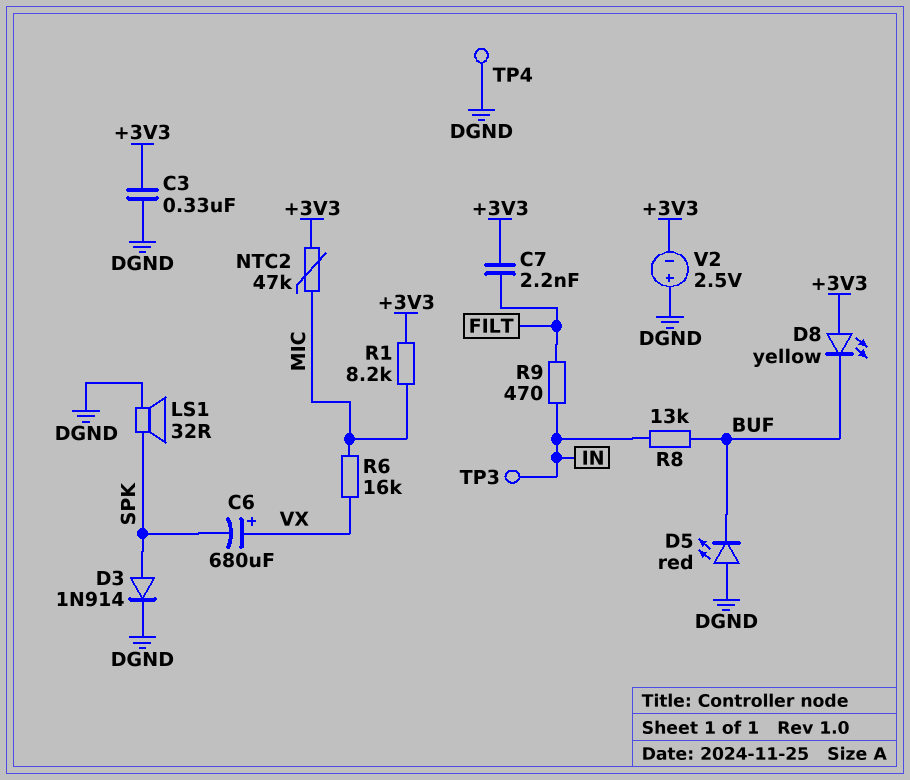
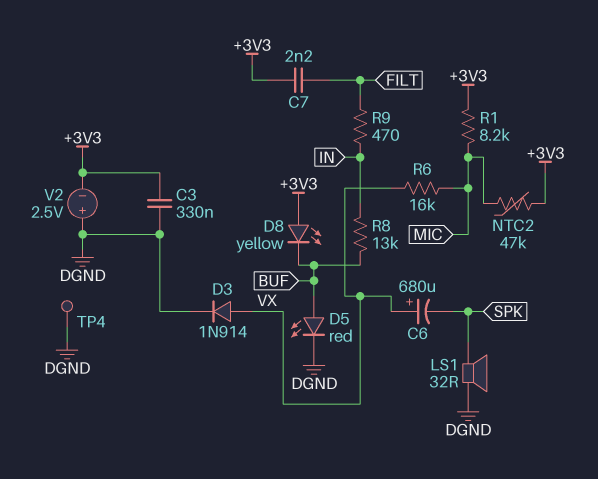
D3: diode 1N914 (A SPK, K DGND) -> diode 1N914 (A VX, K DGND)
D5: LED red (A DGND, K BUF) -> LED red (A BUF, K DGND)
TP3: test point (IN) -> none

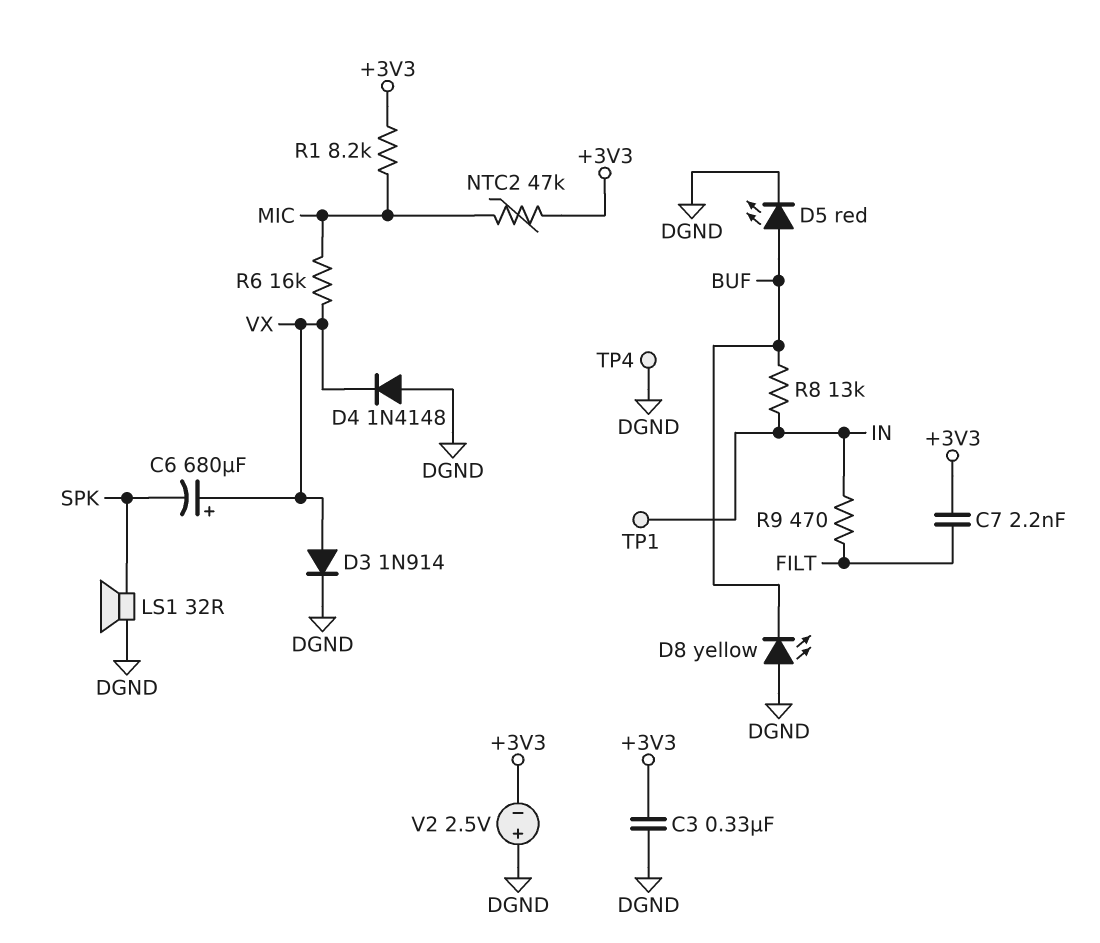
D4: none -> diode 1N4148 (A DGND, K VX)
D8: LED yellow (A +3V3, K BUF) -> LED yellow (A DGND, K BUF)
TP1: none -> test point (IN)

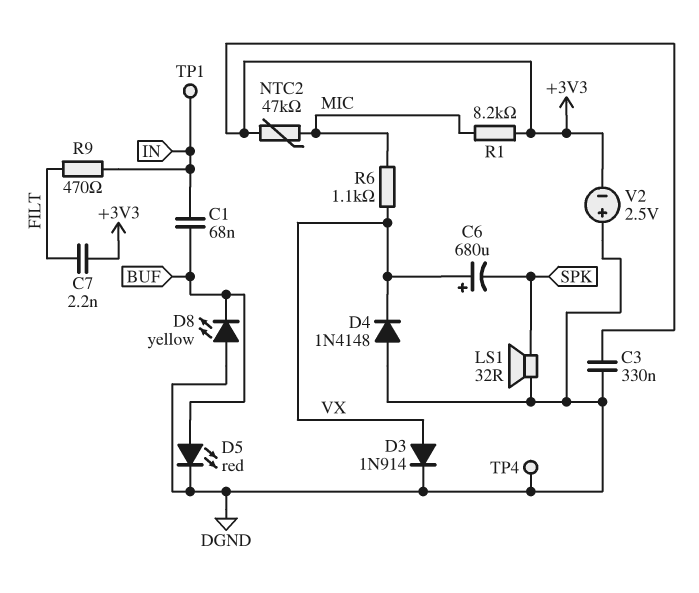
C1: none -> 68nF (BUF, IN)
R6: 16k (MIC, VX) -> 1.1k (MIC, VX)
R8: 13k (BUF, IN) -> none

